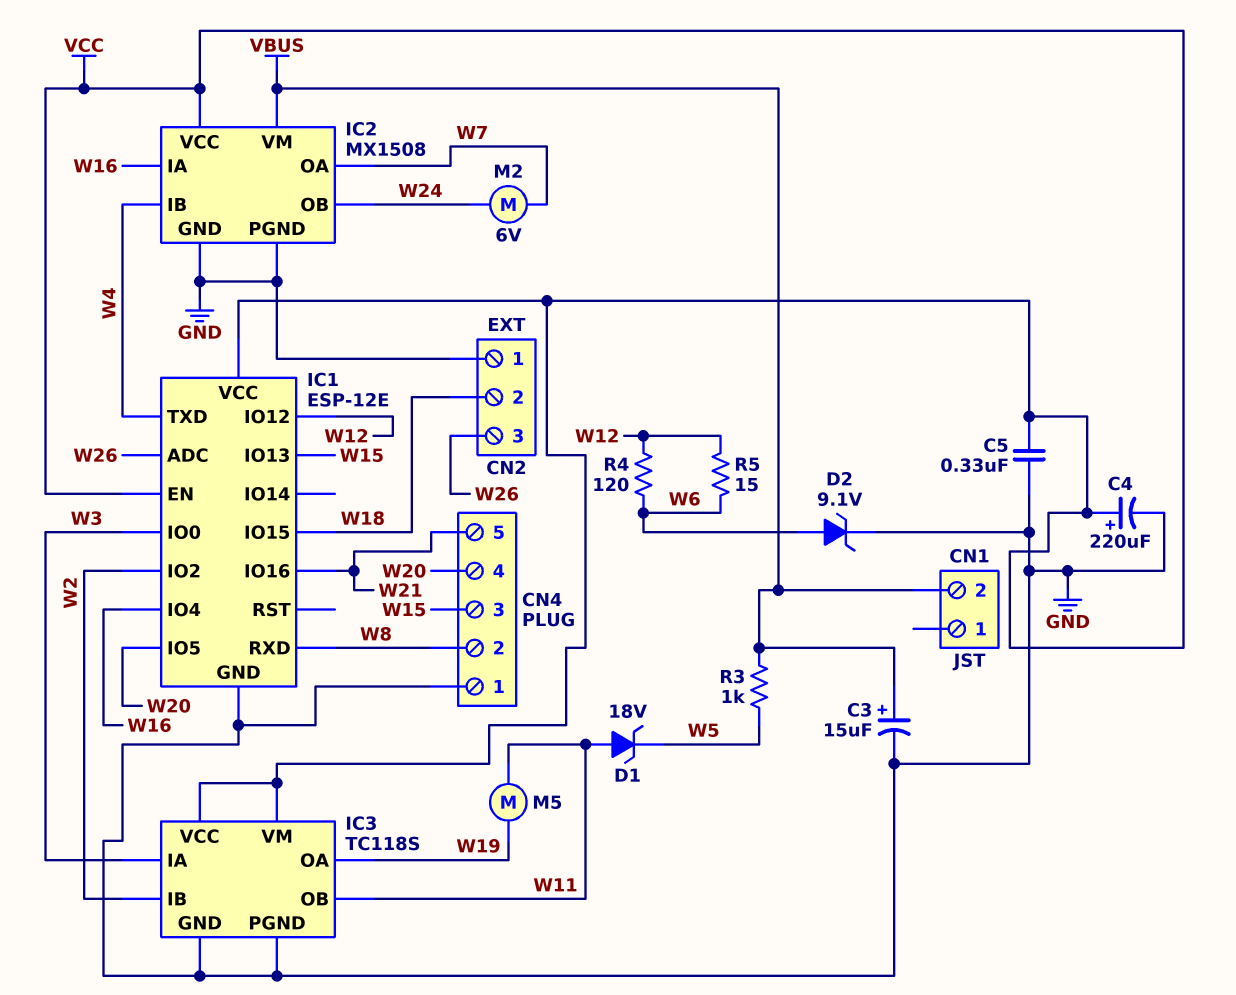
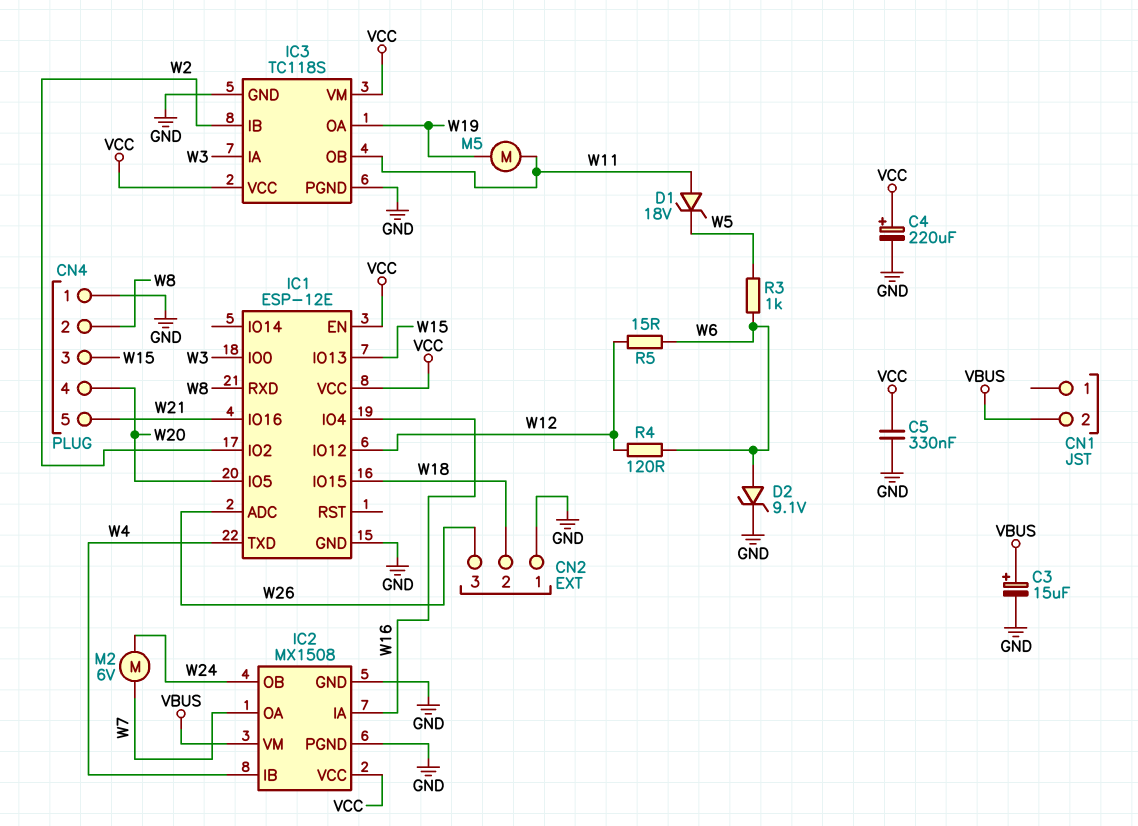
R3: 1k (VBUS, W5) -> 1k (W5, W6)

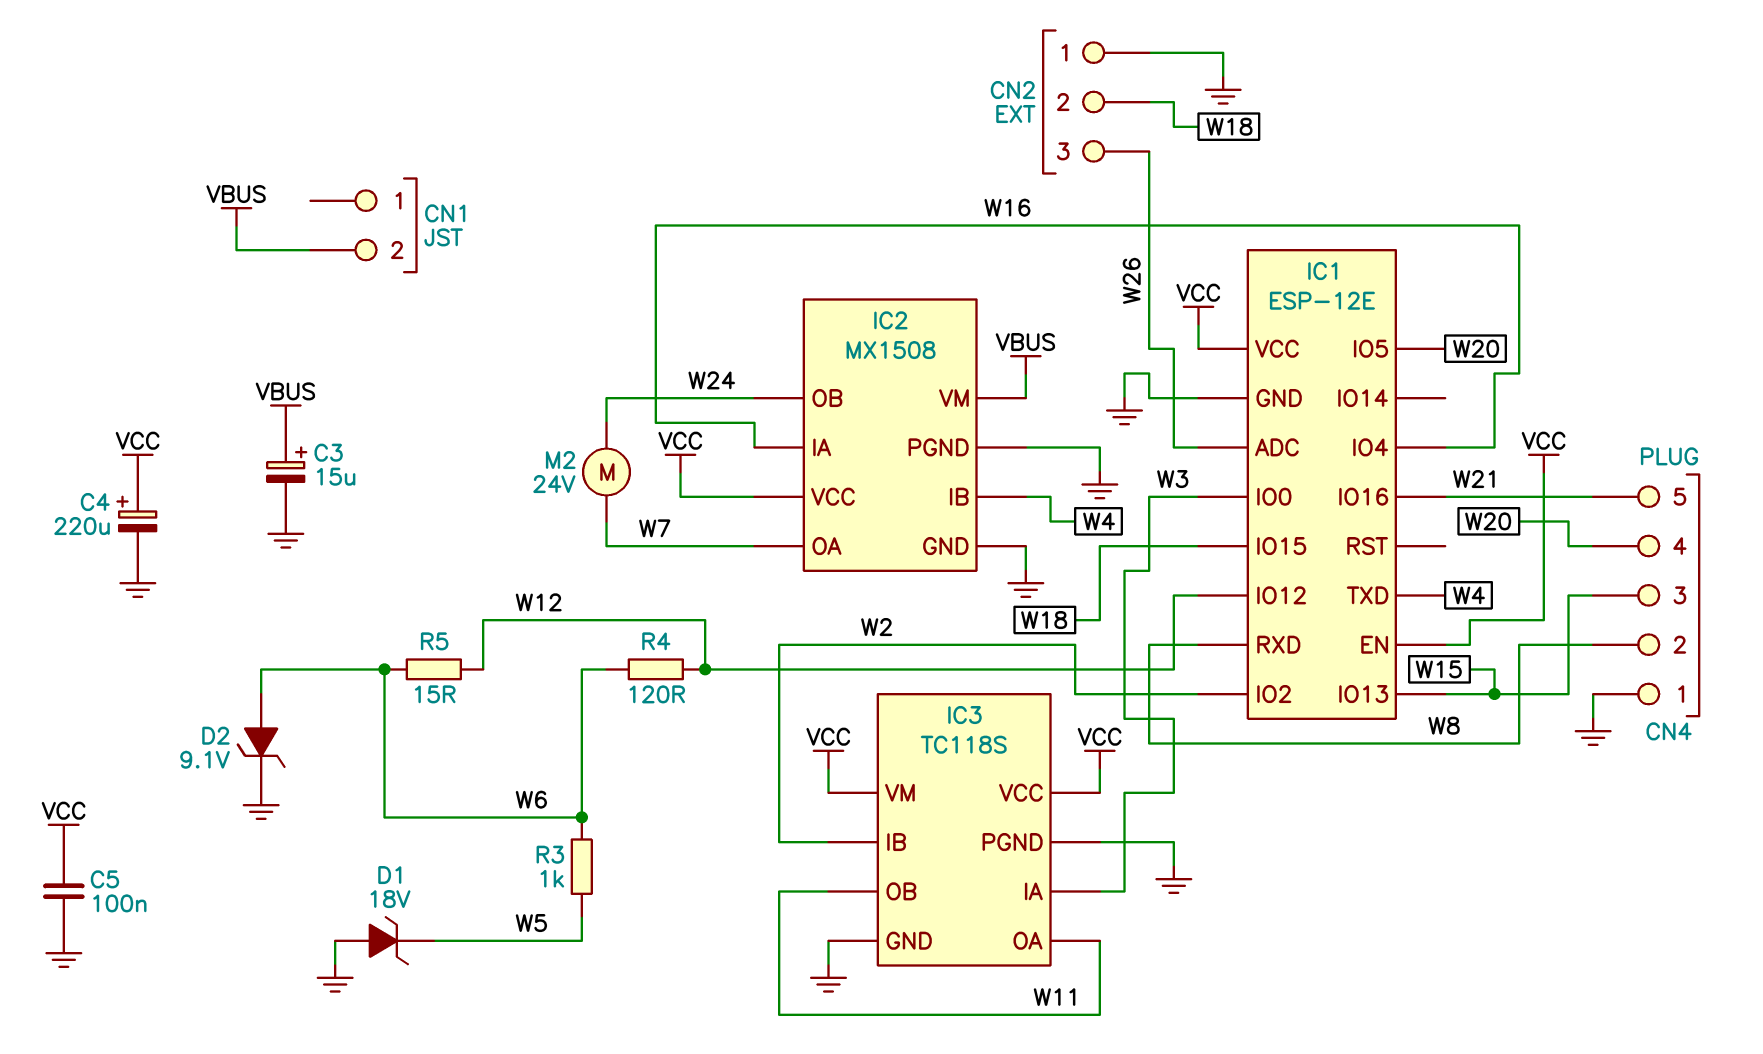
C5: 330nF (GND, VCC) -> 100nF (GND, VCC)
D1: zener 18V (A W11, K W5) -> zener 18V (A GND, K W5)
IC3 pin OA: W19 -> W11
M2: motor 6V (W7, W24) -> motor 24V (W7, W24)
M5: motor (W11, W19) -> none

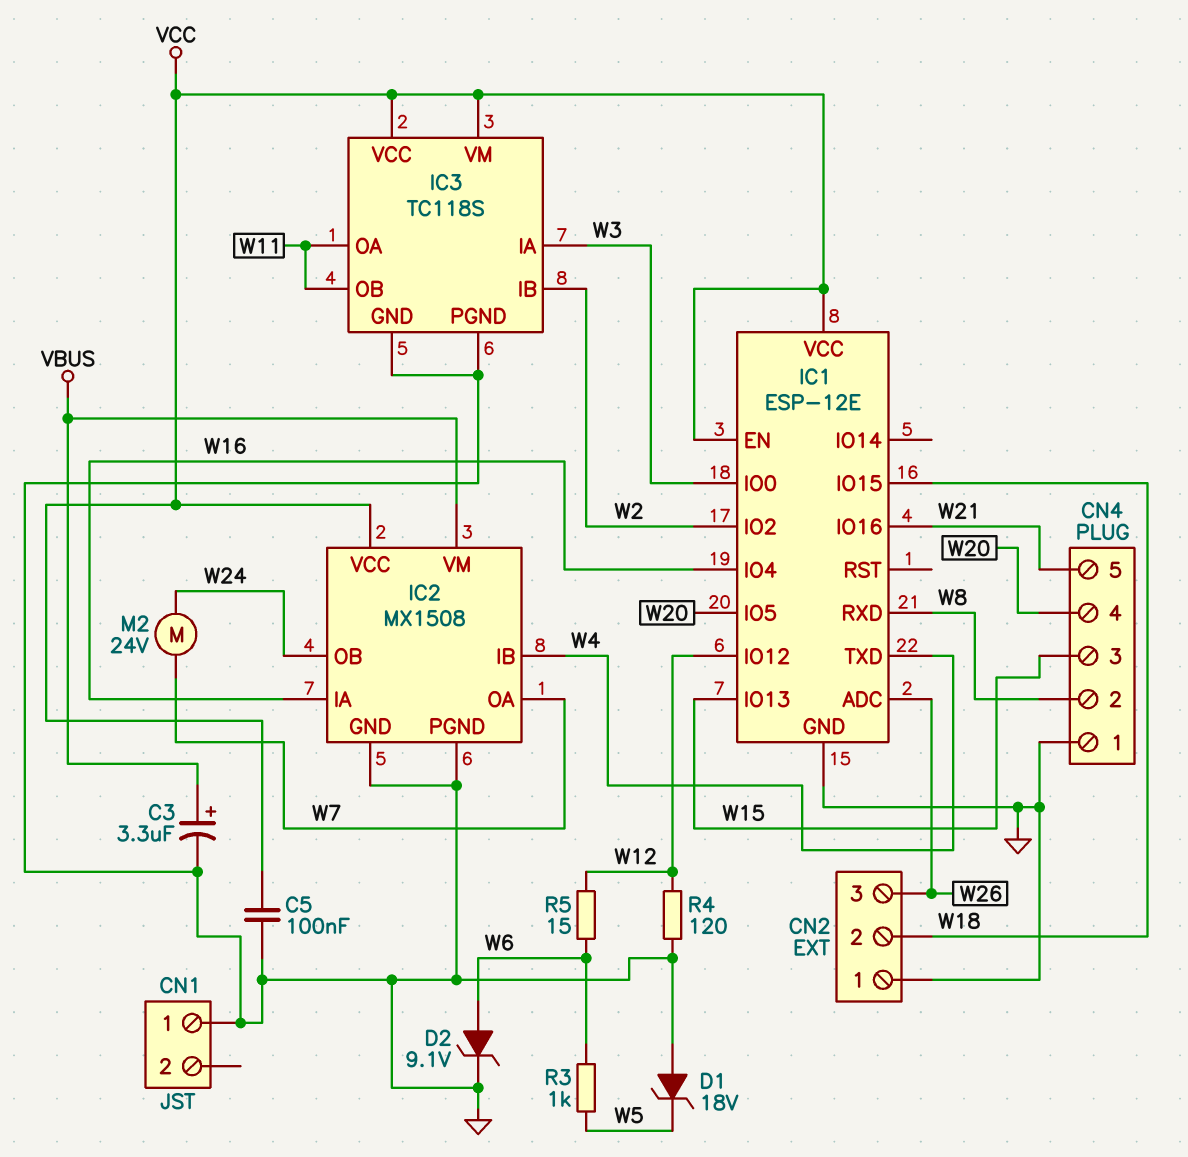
C3: 15uF (plus VBUS, minus GND) -> 3.3uF (plus VBUS, minus GND)
C4: 220uF (plus VCC, minus GND) -> none
CN1 pin 1: none -> GND
CN1 pin 2: VBUS -> none
R4: 120 (W6, W12) -> 120 (GND, W12)

